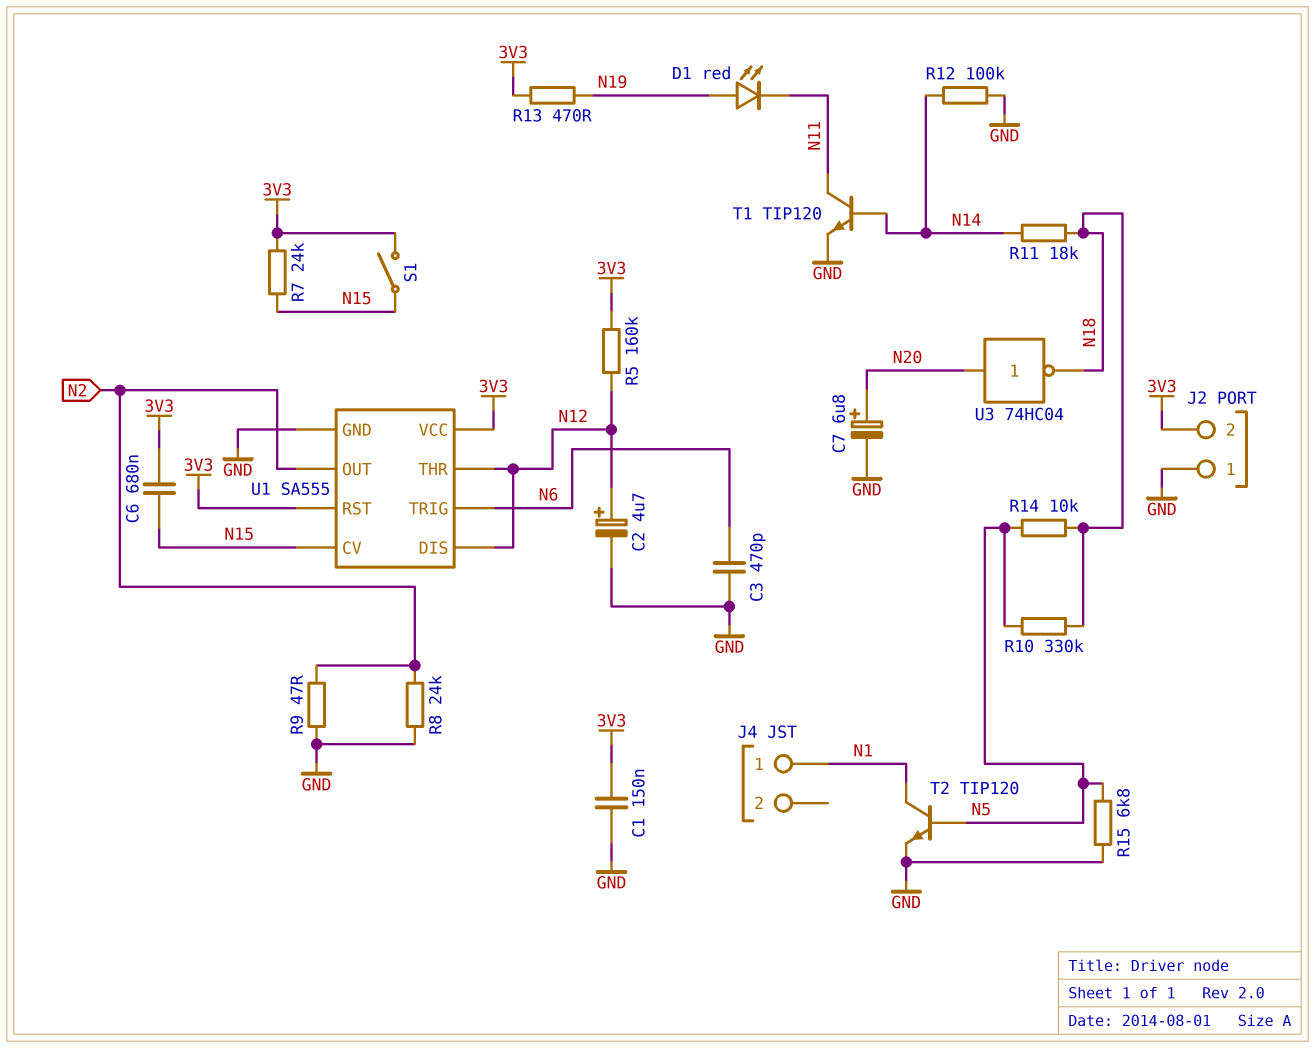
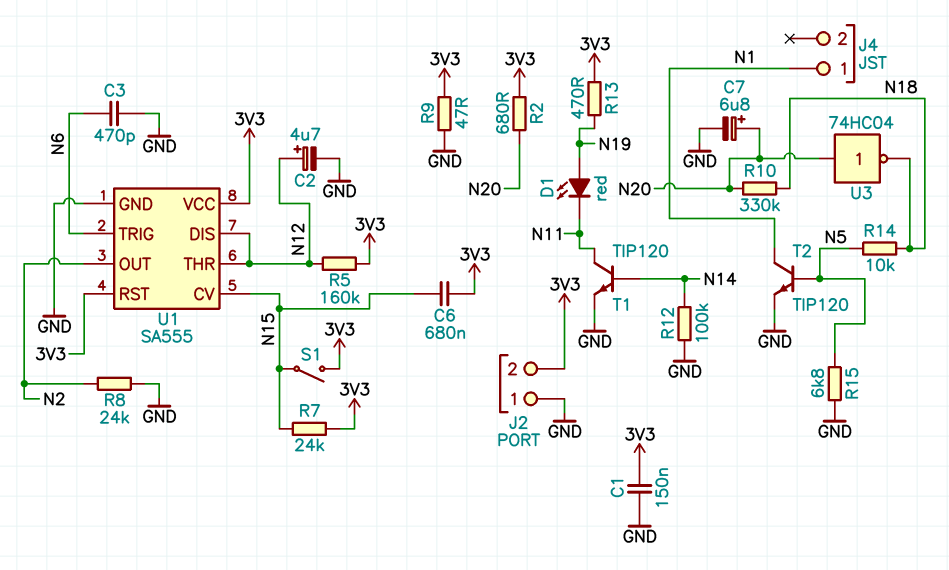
R2: none -> 680 (3V3, N20)
R9: 47 (GND, N2) -> 47 (3V3, GND)
R10: 330k (N5, N18) -> 330k (N18, N20)
R11: 18k (N14, N18) -> none

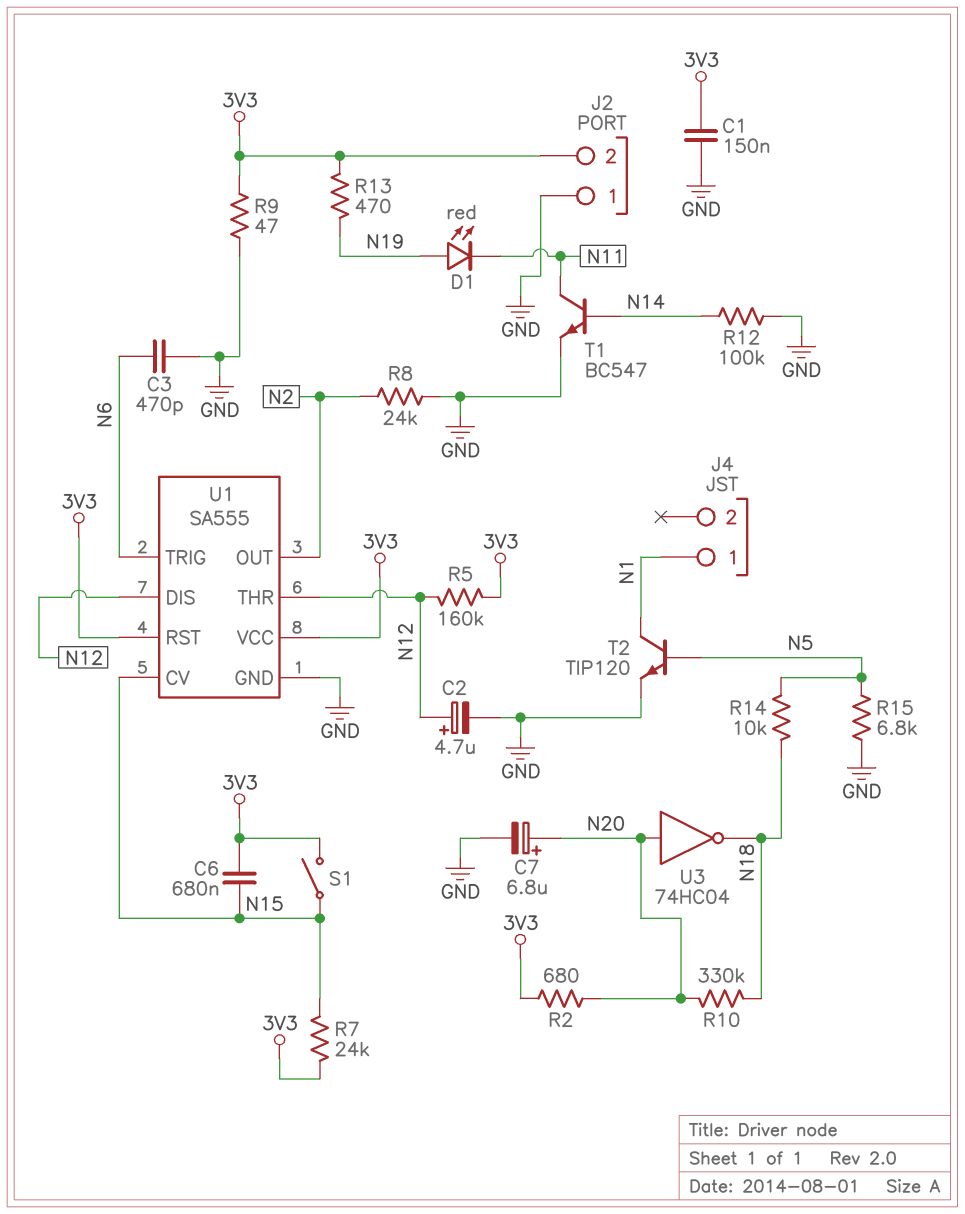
T1: NPN TIP120 (B N14, C N11, E GND) -> NPN BC547 (B N14, C N11, E GND)

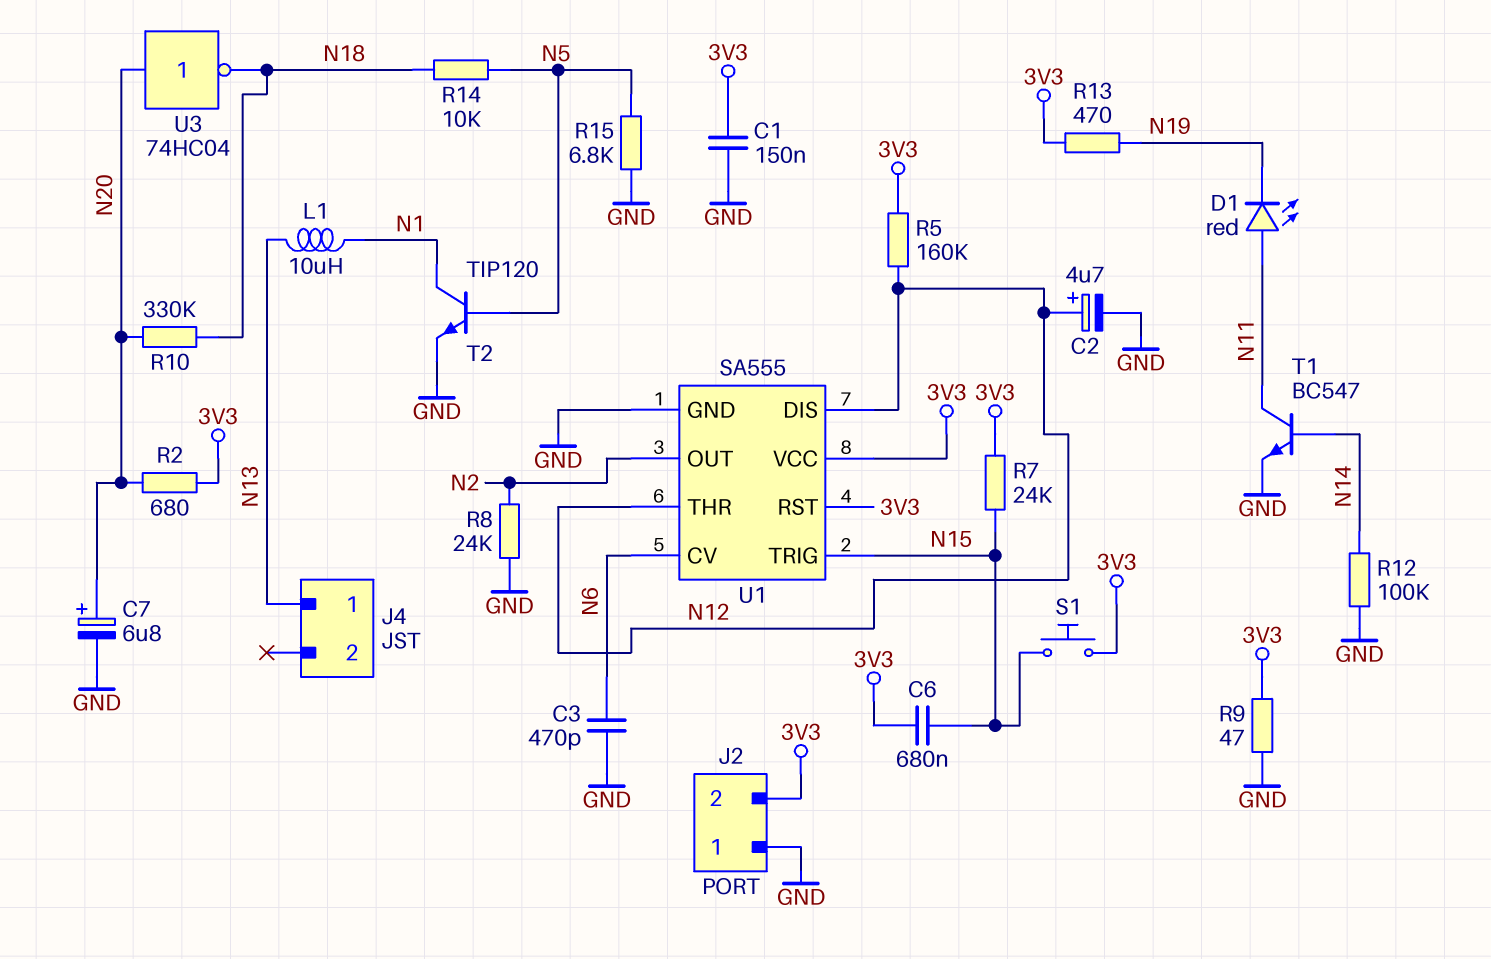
D1: LED red (A N19, K N11) -> LED red (A N11, K N19)
J4 pin 1: N1 -> N13
L1: none -> 10uH (N1, N13)
S1: switch (3V3, N15) -> button (3V3, N15)
U1 pin CV: N15 -> N6
U1 pin TRIG: N6 -> N15

